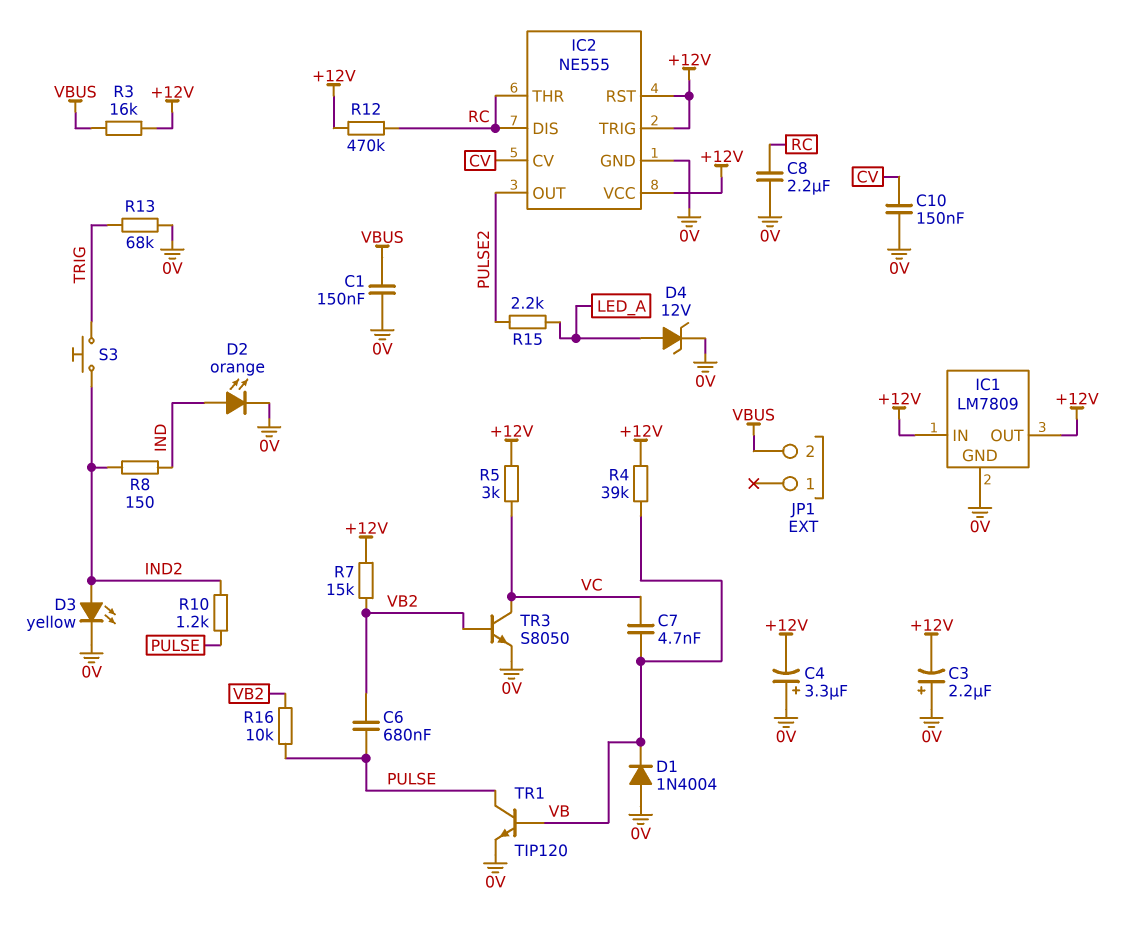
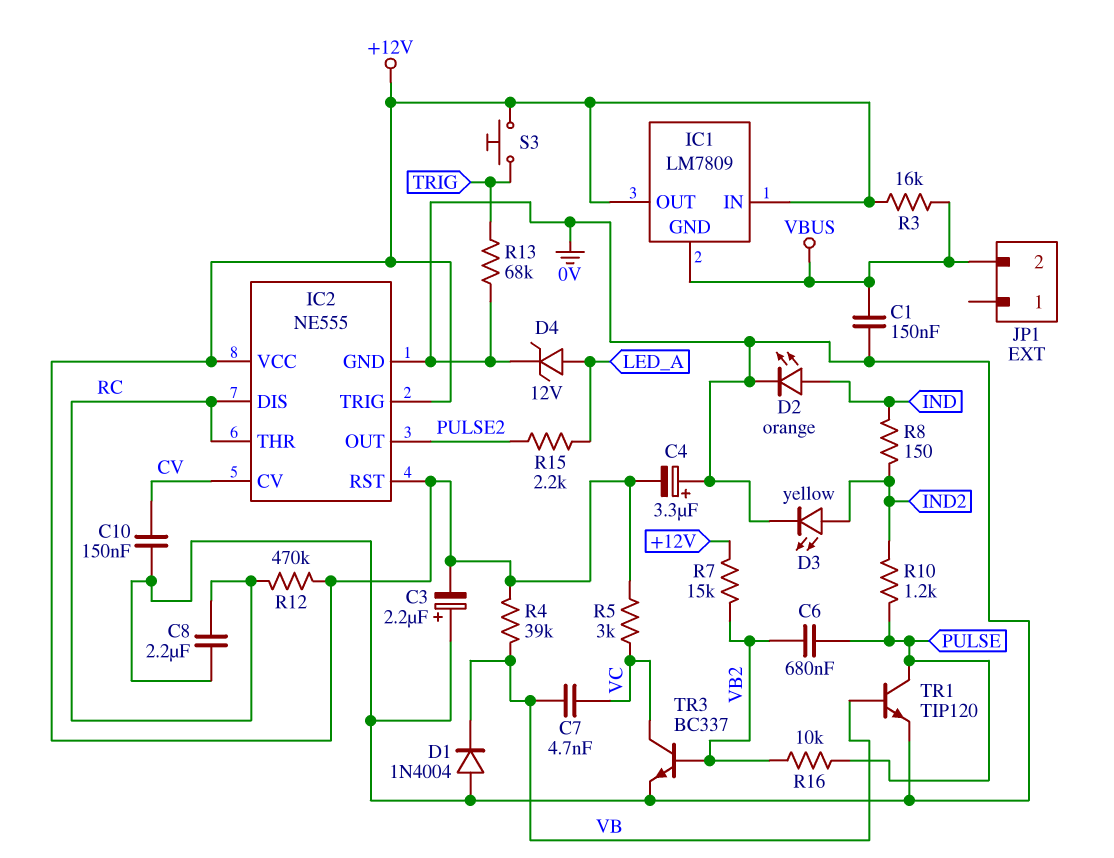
IC1 pin GND: 0V -> VBUS
S3: button (IND2, TRIG) -> button (+12V, TRIG)
TR3: NPN S8050 (B VB2, C VC, E 0V) -> NPN BC337 (B VB2, C VC, E 0V)

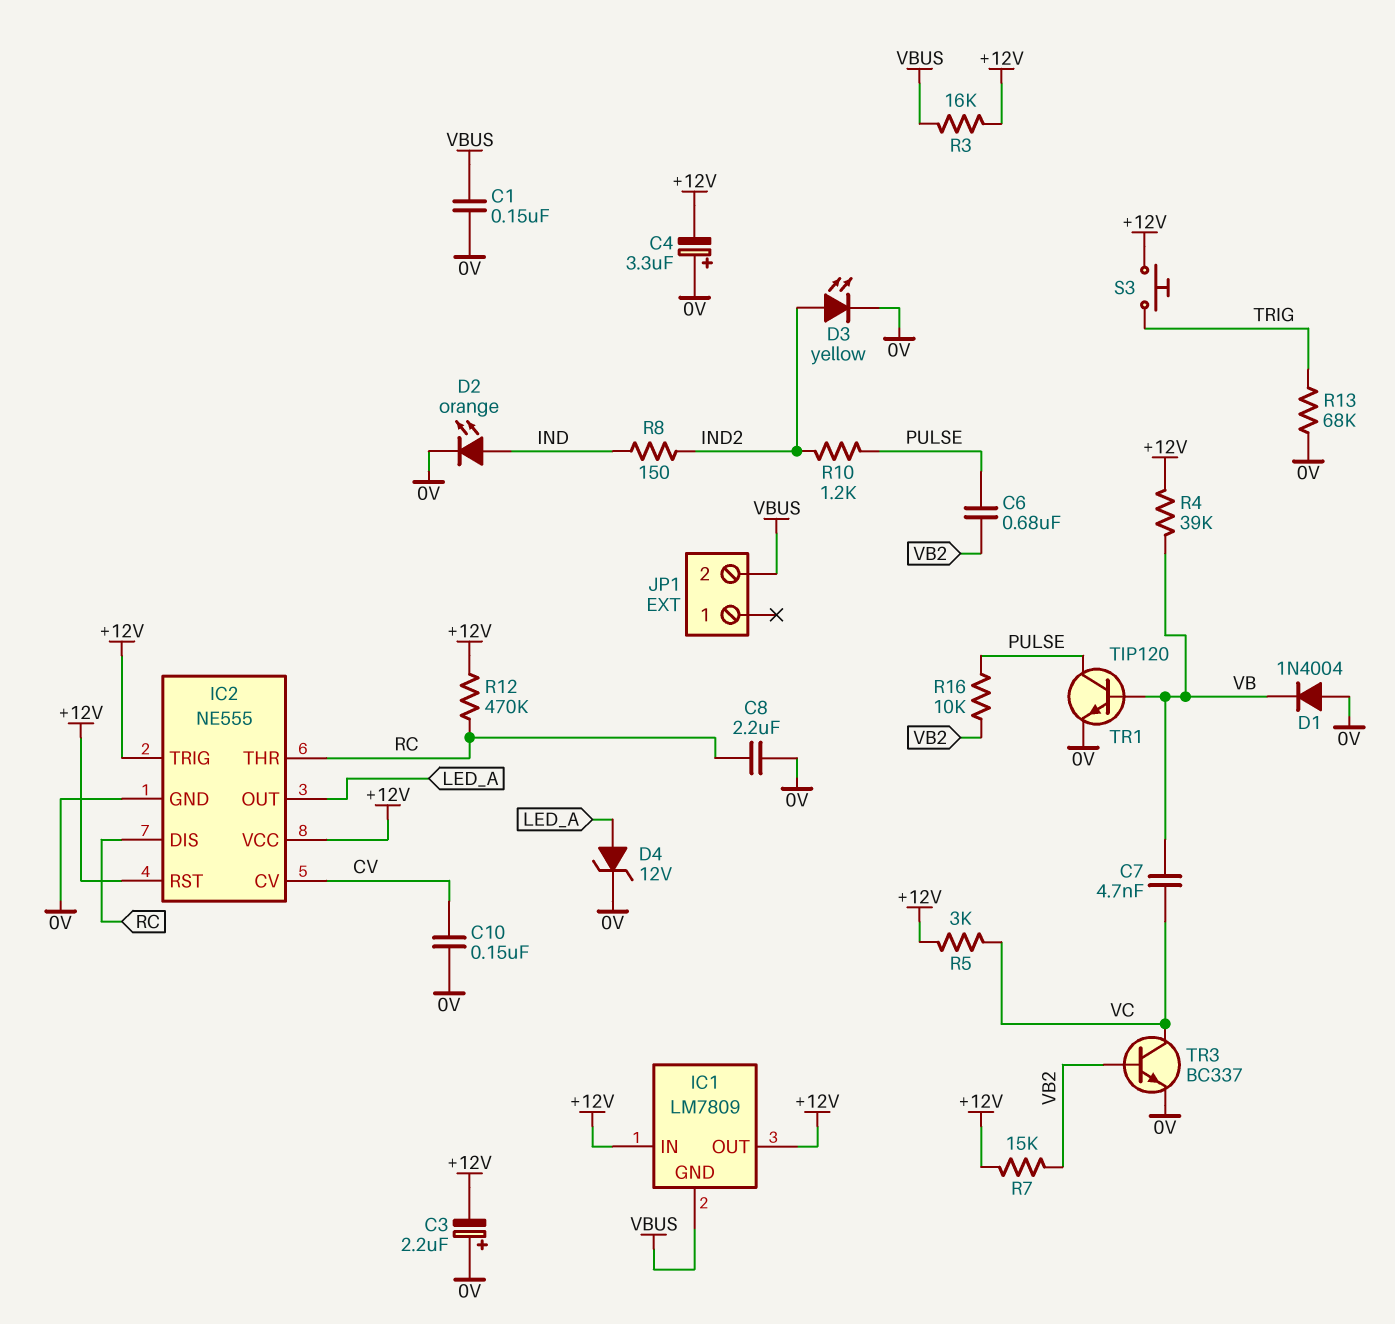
IC2 pin OUT: PULSE2 -> LED_A
R15: 2.2k (LED_A, PULSE2) -> none

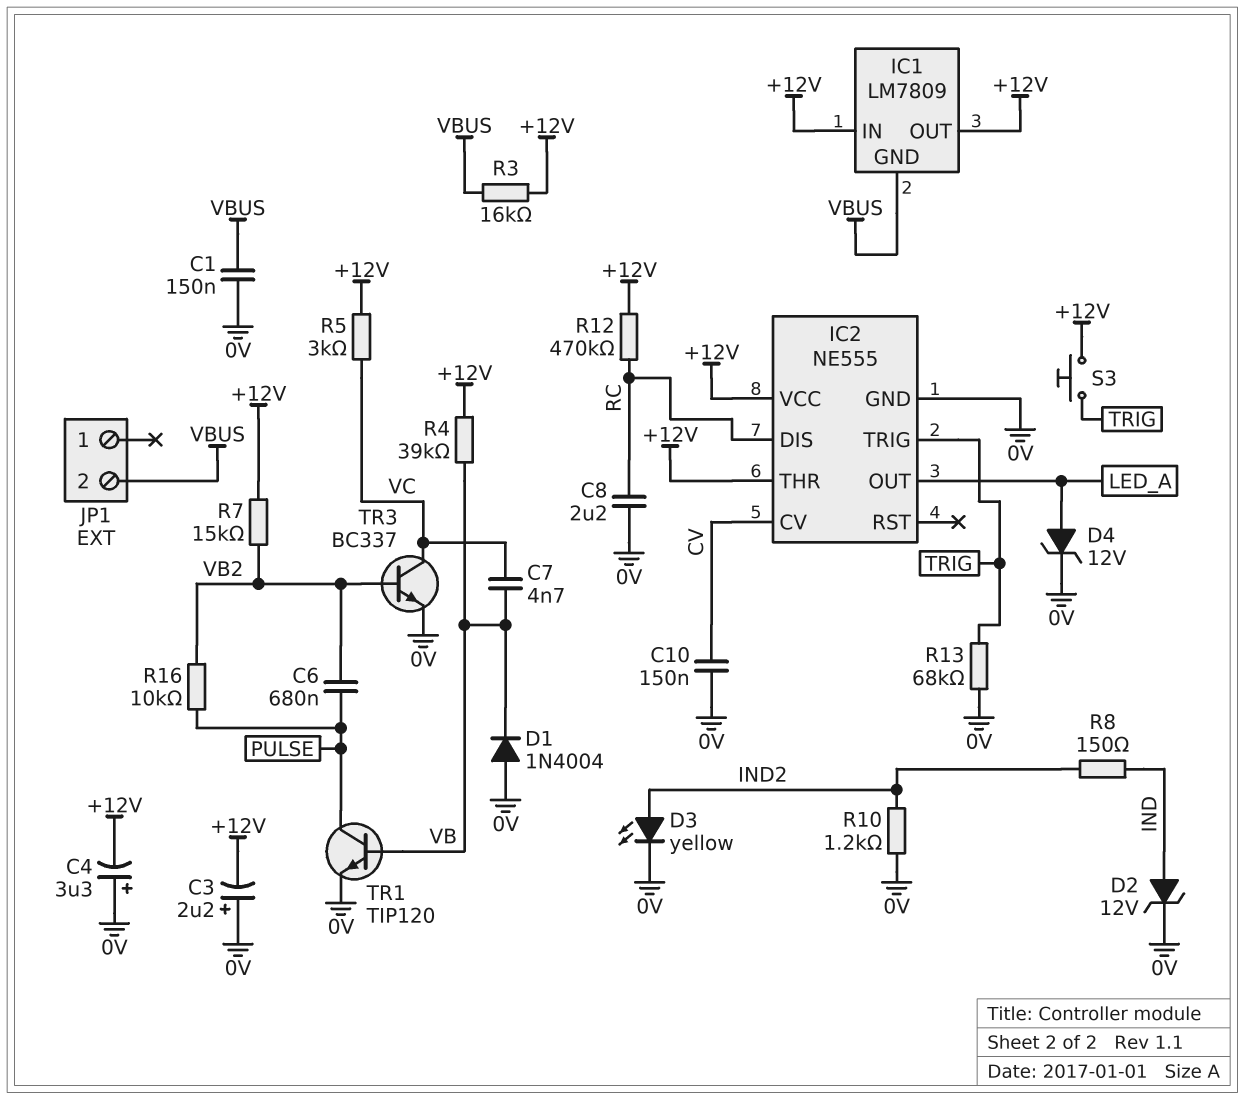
D2: LED orange (A IND, K 0V) -> zener 12V (A IND, K 0V)
IC2 pin RST: +12V -> none
IC2 pin THR: RC -> +12V
IC2 pin TRIG: +12V -> TRIG
R10: 1.2k (IND2, PULSE) -> 1.2k (0V, IND2)

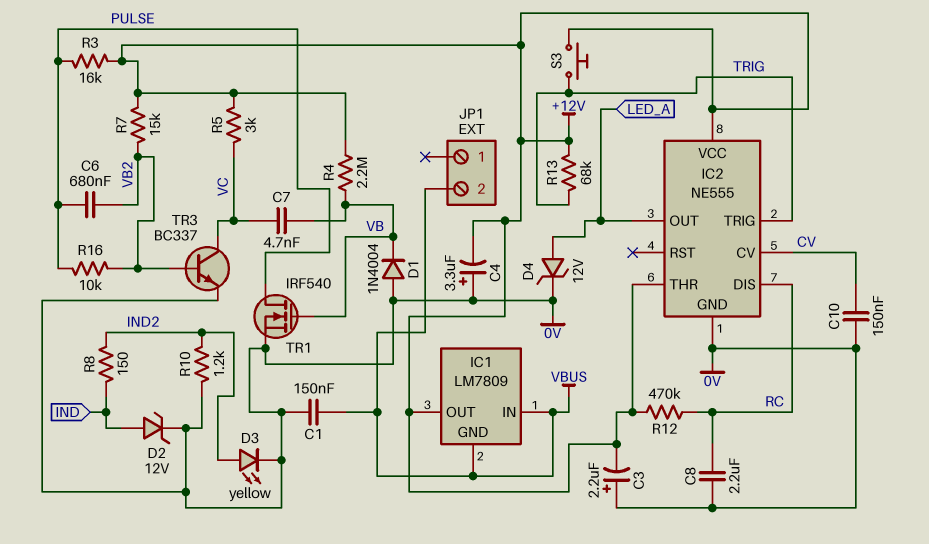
IC1 pin IN: +12V -> VBUS
R3: 16k (+12V, VBUS) -> 16k (+12V, PULSE)
R4: 39k (+12V, VB) -> 2.2M (+12V, VB)
R13: 68k (0V, TRIG) -> 68k (+12V, TRIG)
TR1: NPN TIP120 (B VB, C PULSE, E 0V) -> NMOS IRF540 (G VB, D PULSE, S 0V)

